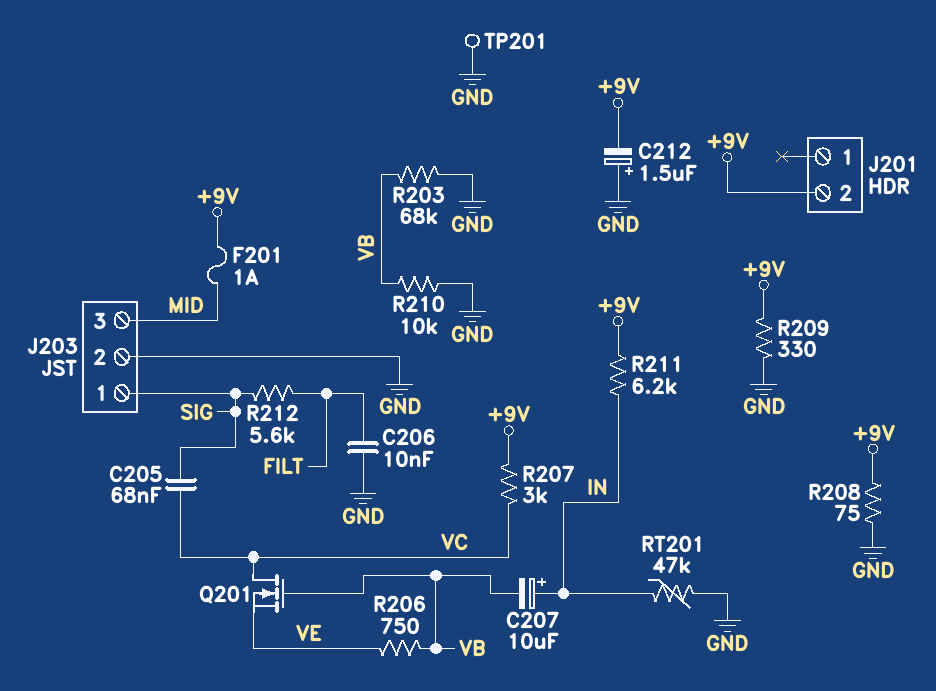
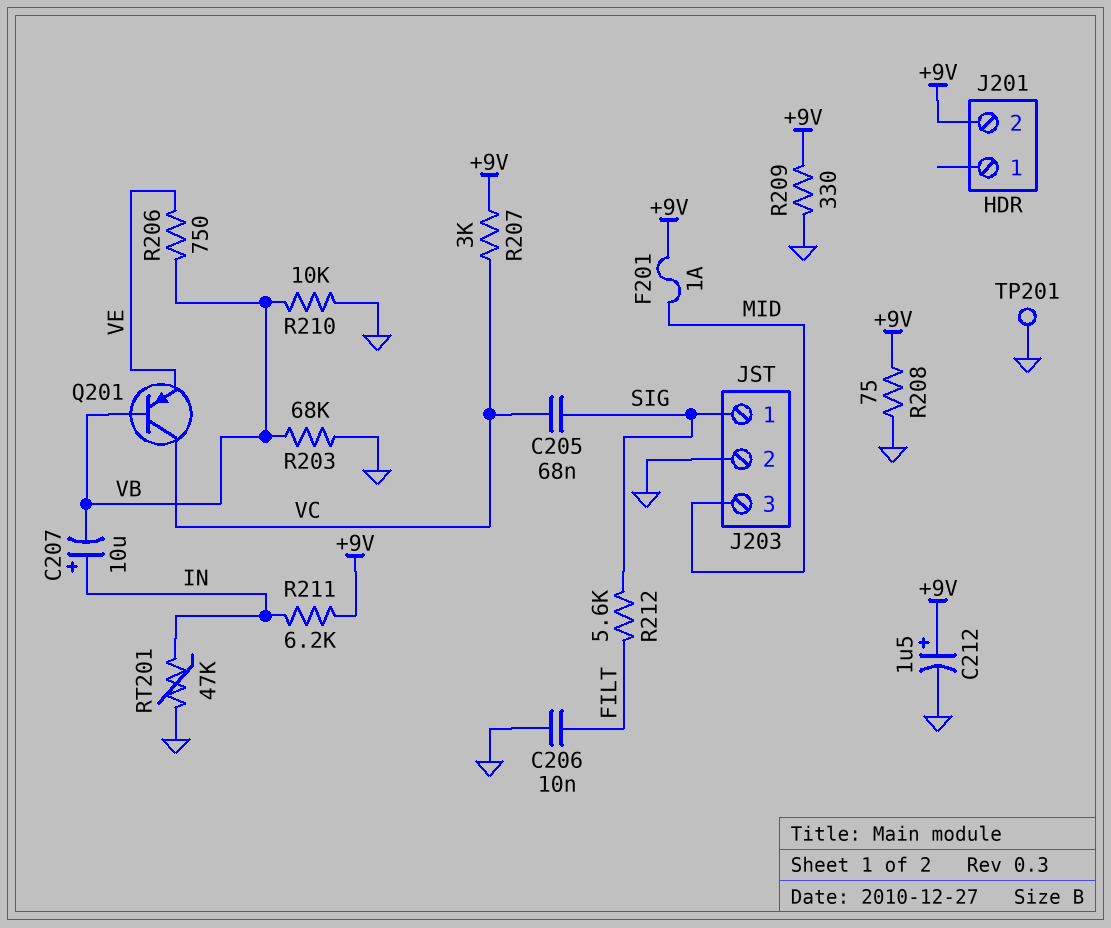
C212: 1.5uF (plus GND, minus +9V) -> 1.5uF (plus +9V, minus GND)
Q201: NMOS (G VB, D VC, S VE) -> PNP (B VB, C VC, E VE)

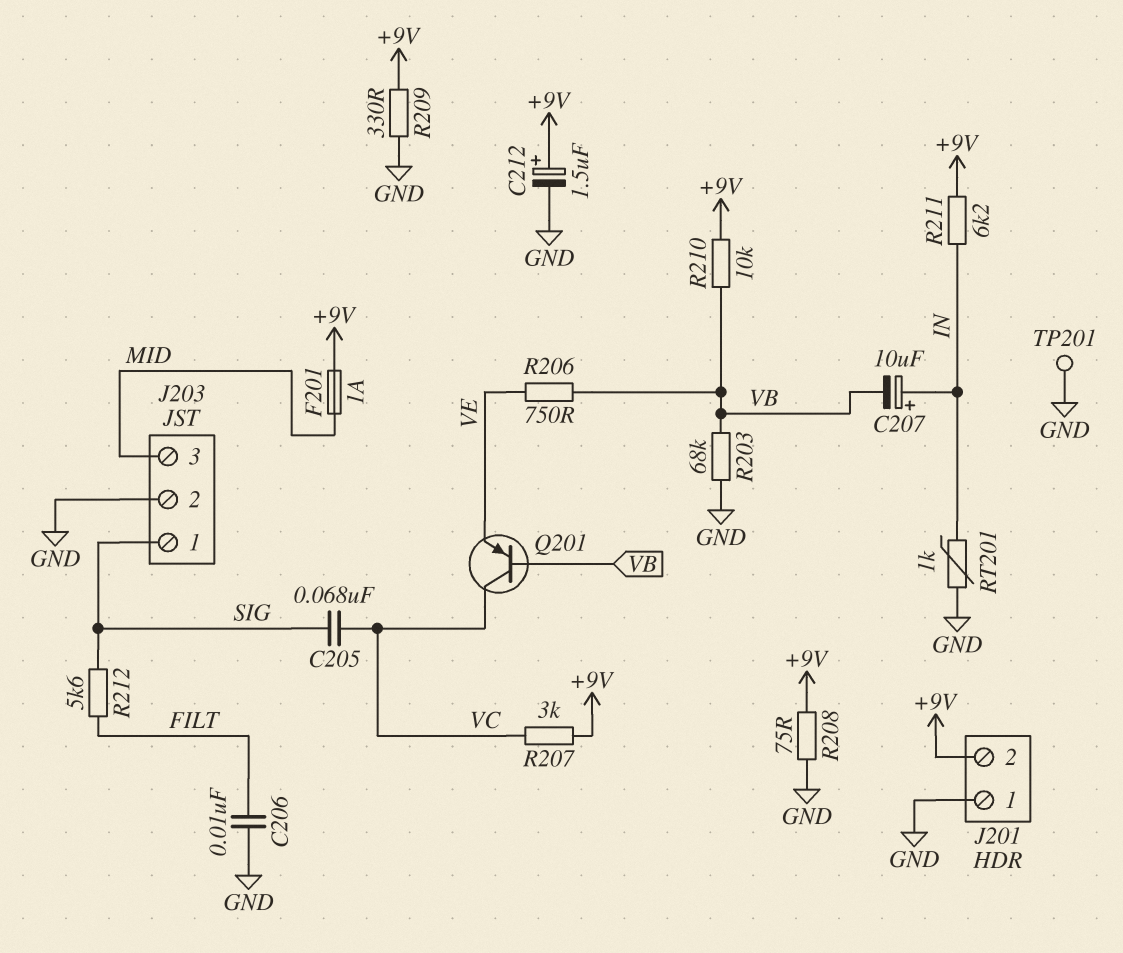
J201 pin 1: none -> GND
R210: 10k (GND, VB) -> 10k (+9V, VB)
RT201: 47k (GND, IN) -> 1k (GND, IN)

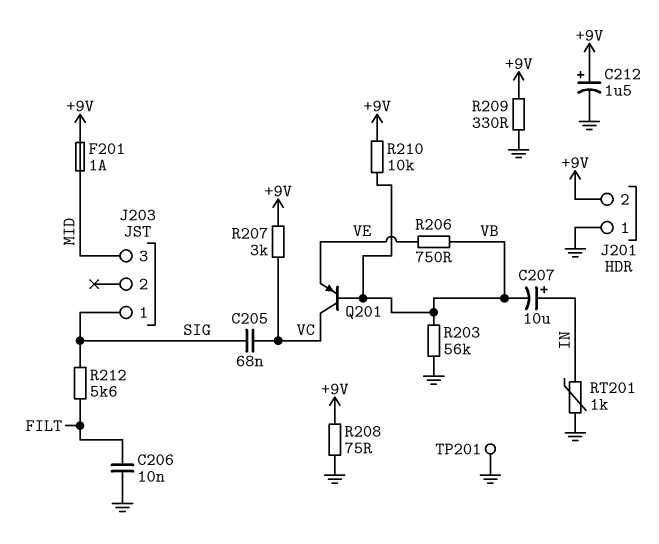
J203 pin 2: GND -> none
R203: 68k (GND, VB) -> 56k (GND, VB)
R211: 6.2k (+9V, IN) -> none

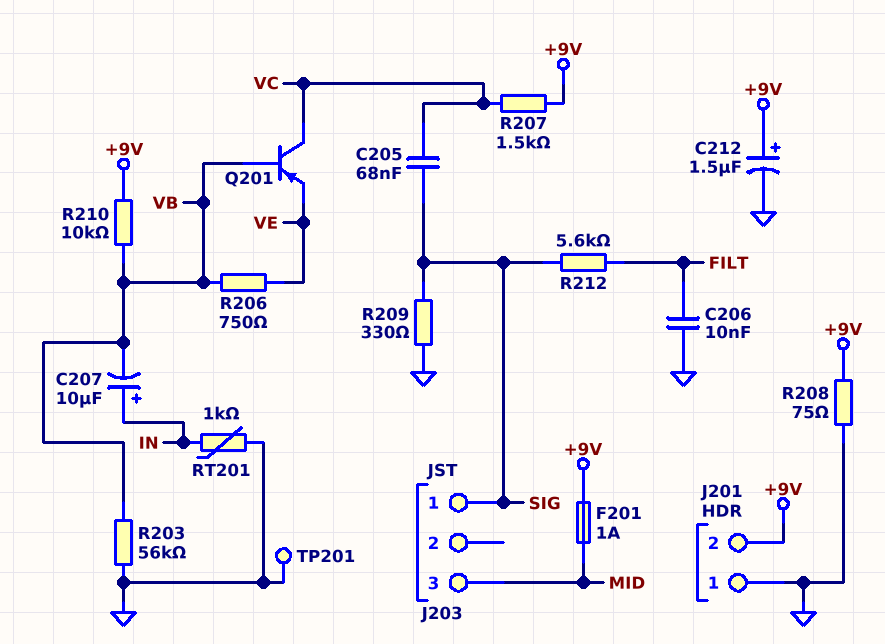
R207: 3k (+9V, VC) -> 1.5k (+9V, VC)
R209: 330 (+9V, GND) -> 330 (GND, SIG)

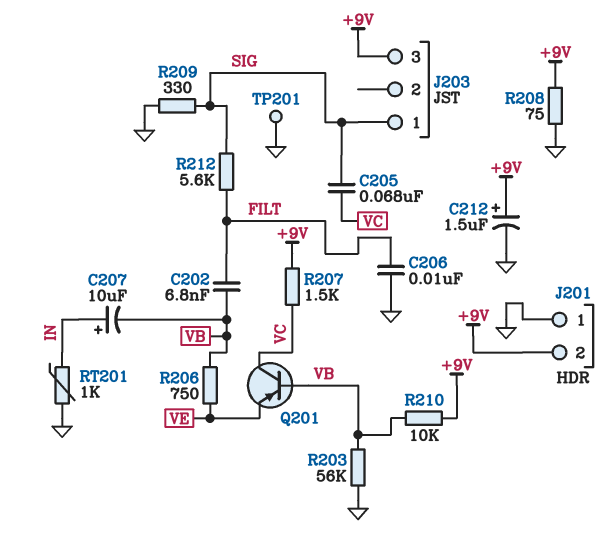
C202: none -> 6.8nF (FILT, VB)
F201: 1A (+9V, MID) -> none
J203 pin 3: MID -> +9V

